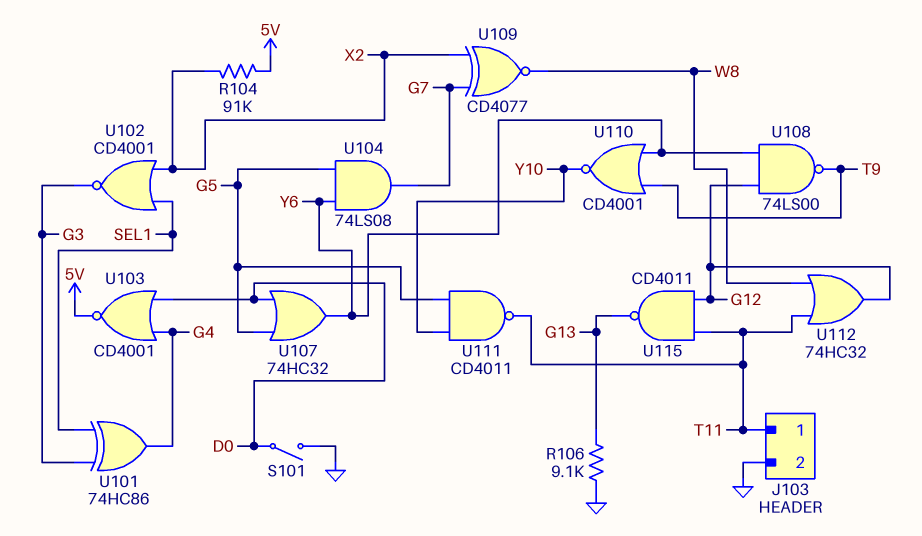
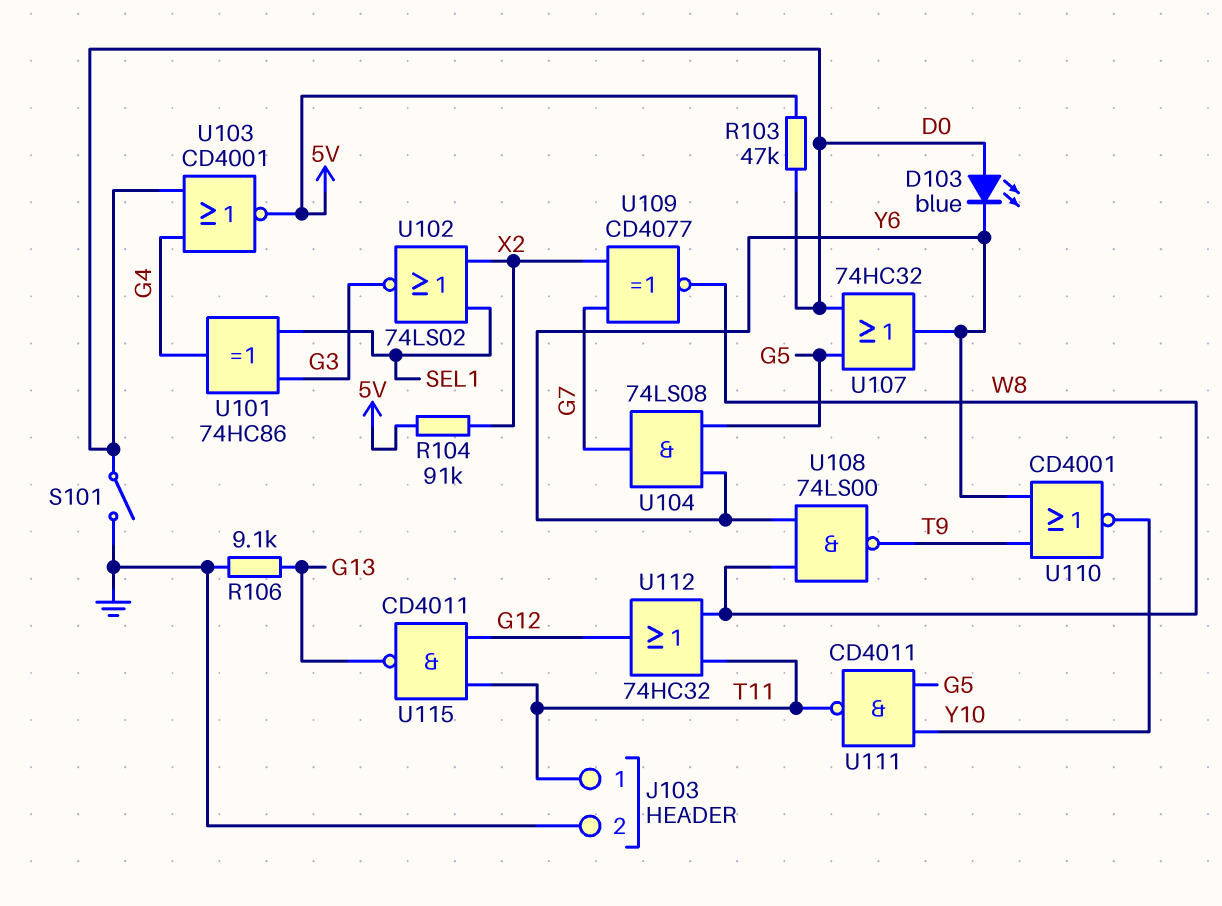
D103: none -> LED blue (A D0, K Y6)
R103: none -> 47k (5V, D0)
U102: NOR CD4001 (in SEL1, in X2, out G3) -> NOR 74LS02 (in SEL1, in X2, out G3)
U108: NAND 74LS00 (in G12, in Y6, out T9) -> NAND 74LS00 (in W8, in Y6, out T9)

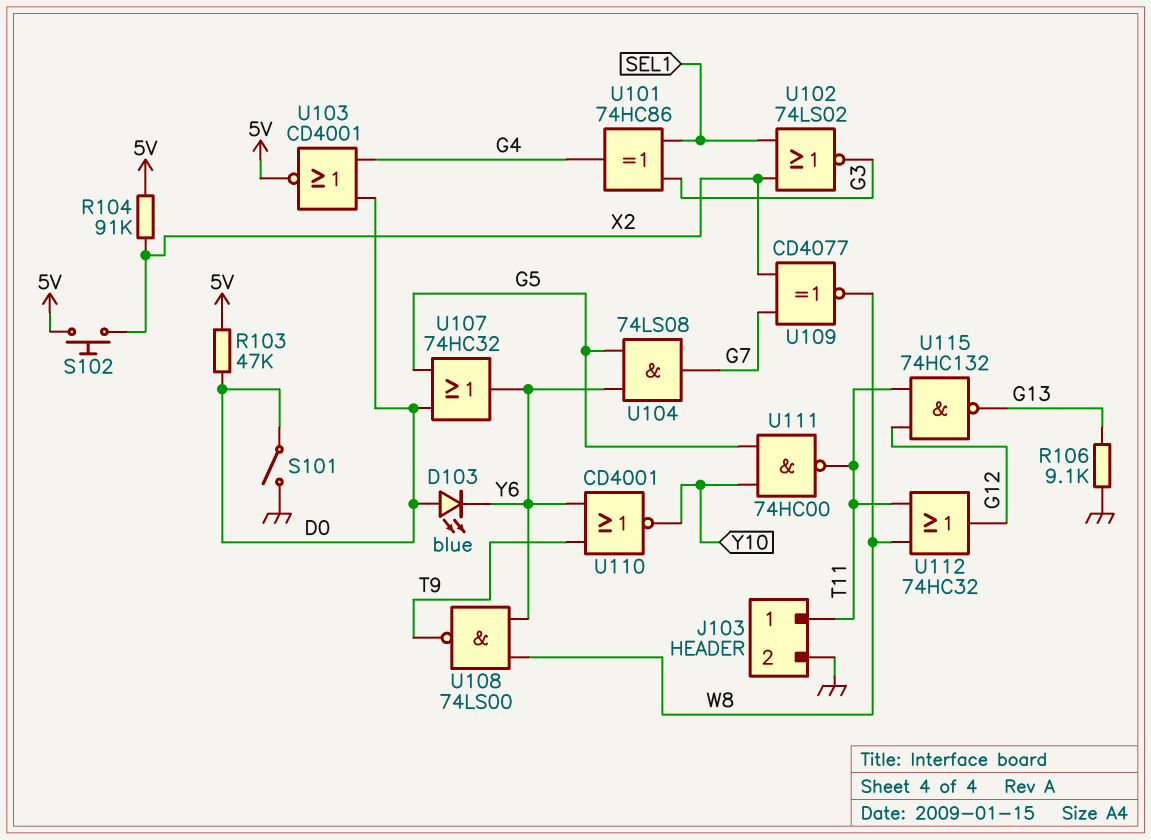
S102: none -> button (5V, X2)
U111: NAND CD4011 (in G5, in Y10, out T11) -> NAND 74HC00 (in G5, in Y10, out T11)
U115: NAND CD4011 (in G12, in T11, out G13) -> NAND 74HC132 (in G12, in T11, out G13)

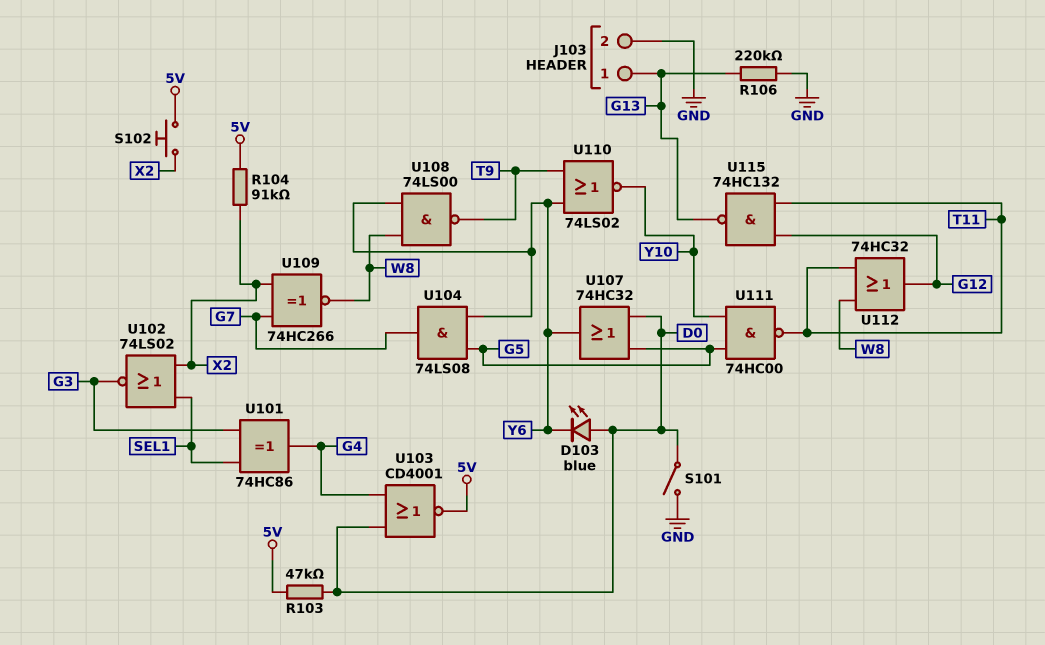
J103 pin 1: T11 -> G13
R106: 9.1k (G13, GND) -> 220k (G13, GND)
U109: XNOR CD4077 (in G7, in X2, out W8) -> XNOR 74HC266 (in G7, in X2, out W8)
U110: NOR CD4001 (in T9, in Y6, out Y10) -> NOR 74LS02 (in T9, in Y6, out Y10)

